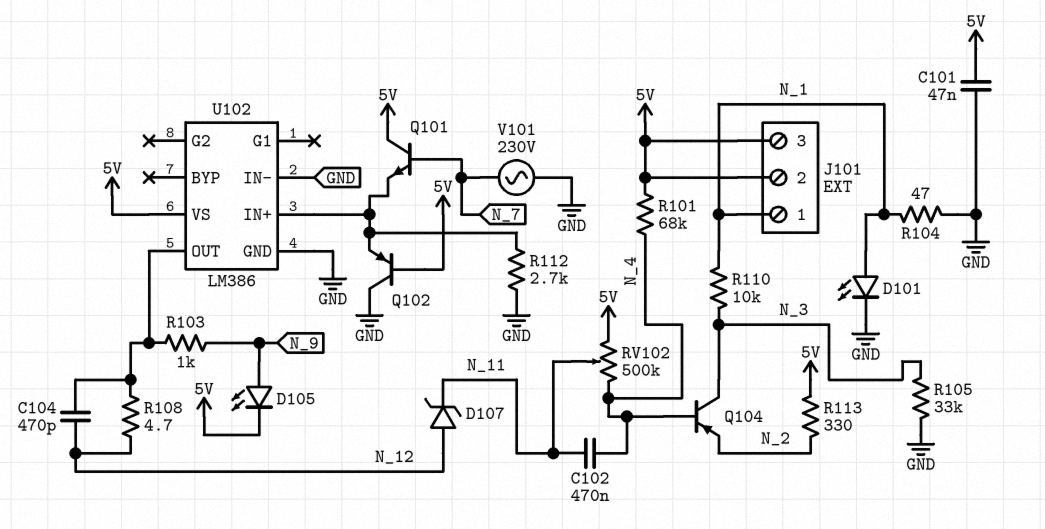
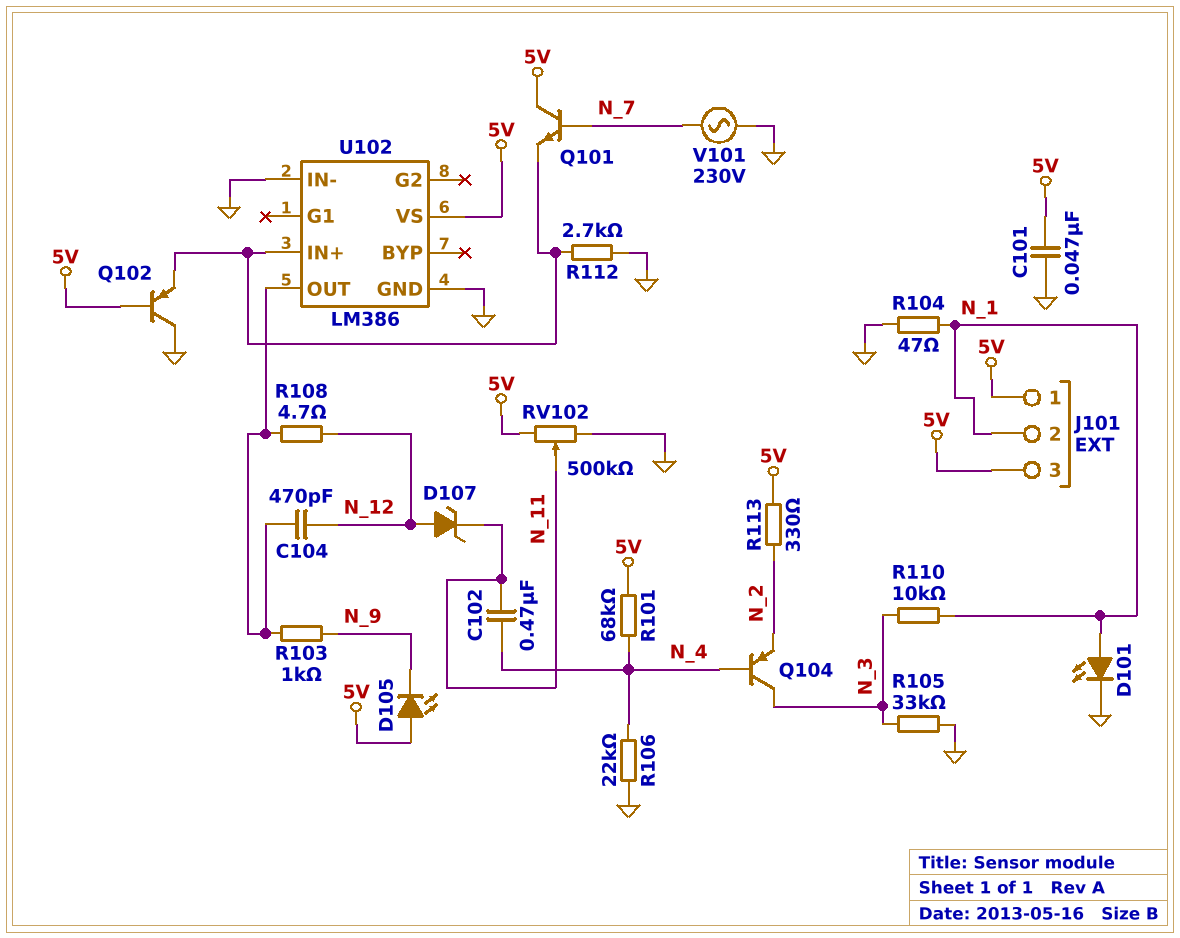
D105: LED (A N_9, K 5V) -> LED (A 5V, K N_9)
J101 pin 1: N_1 -> 5V
J101 pin 2: 5V -> N_1
R106: none -> 22k (GND, N_4)
RV102: 500k (5V, N_4, wiper N_11) -> 500k (5V, GND, wiper N_11)

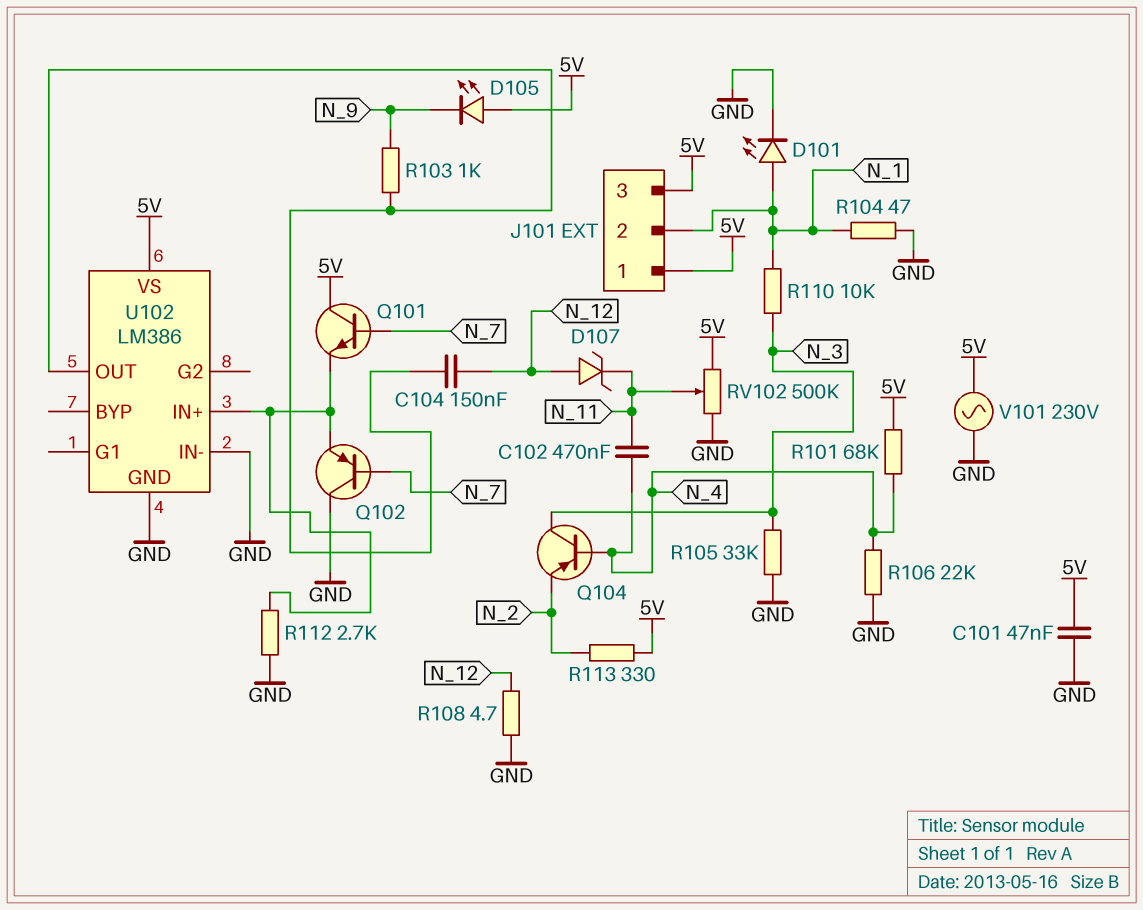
C104: 470pF (N_12, U102/OUT) -> 150nF (N_12, U102/OUT)
Q102: PNP (B 5V, C GND, E U102/IN+) -> PNP (B N_7, C GND, E U102/IN+)
R108: 4.7 (N_12, U102/OUT) -> 4.7 (GND, N_12)
V101: AC 230V (GND, N_7) -> AC 230V (5V, GND)

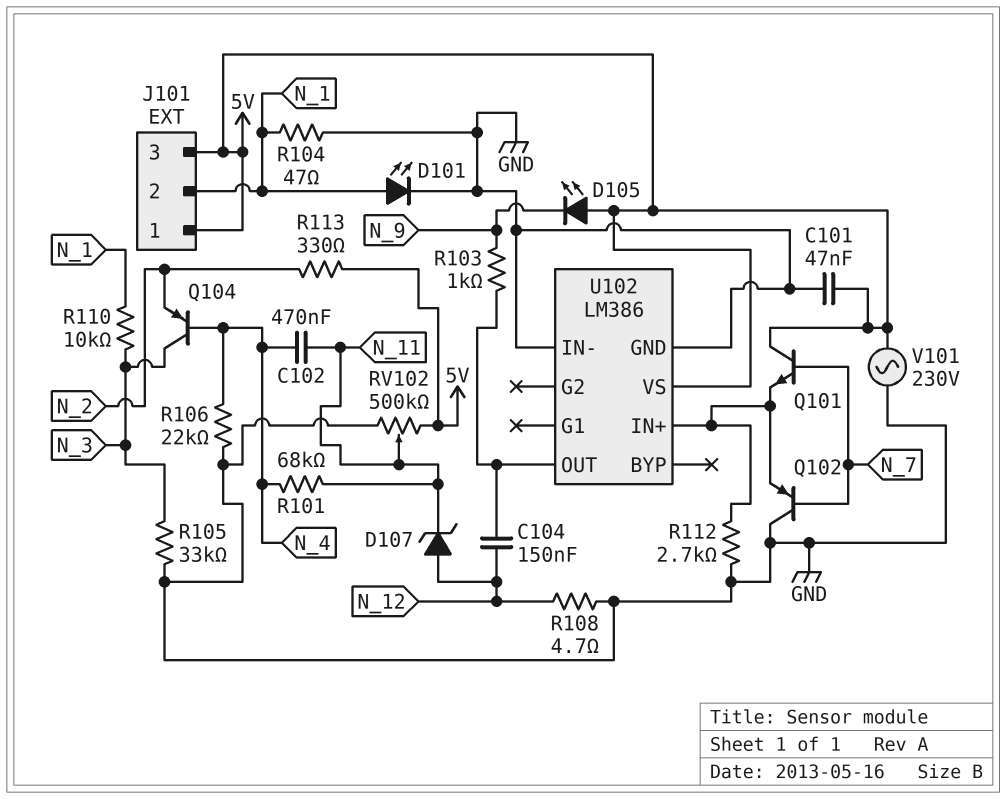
R101: 68k (5V, N_4) -> 68k (N_4, N_11)

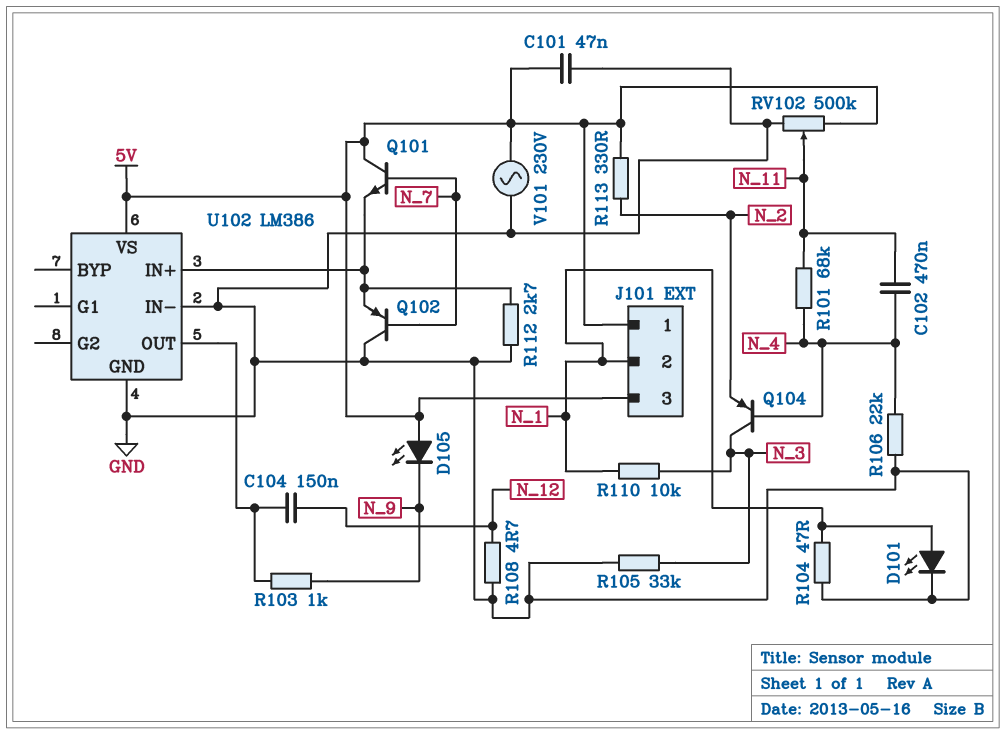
D107: zener (A N_12, K N_11) -> none

